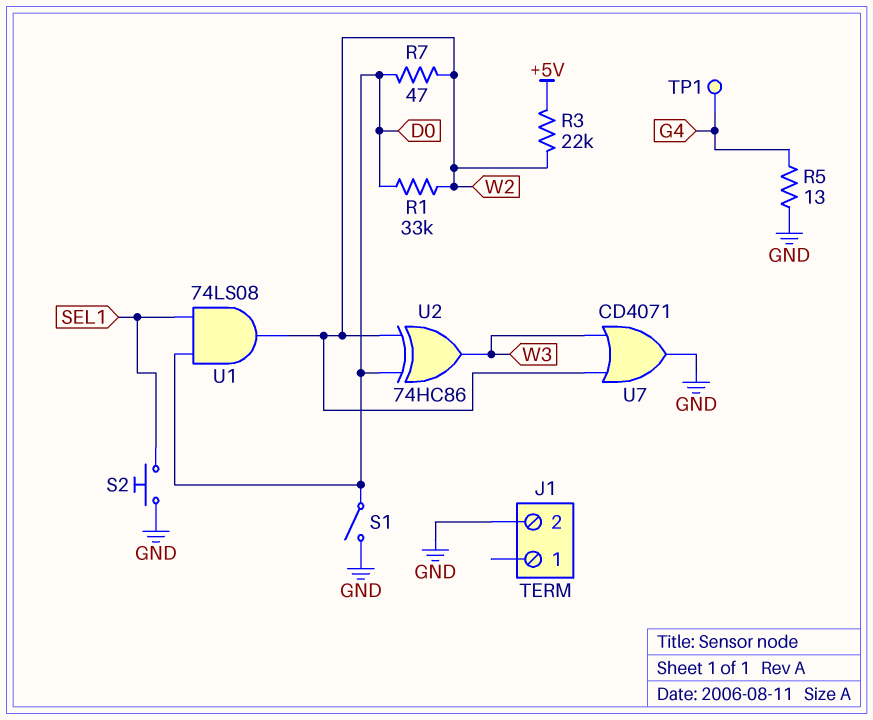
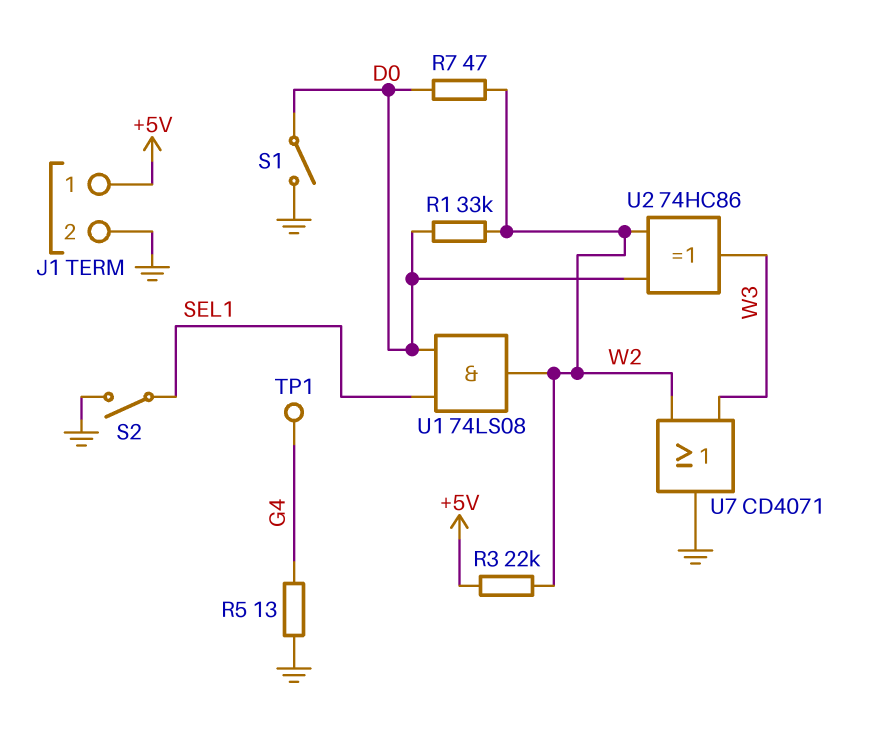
J1 pin 1: none -> +5V
S2: button (GND, SEL1) -> switch (GND, SEL1)

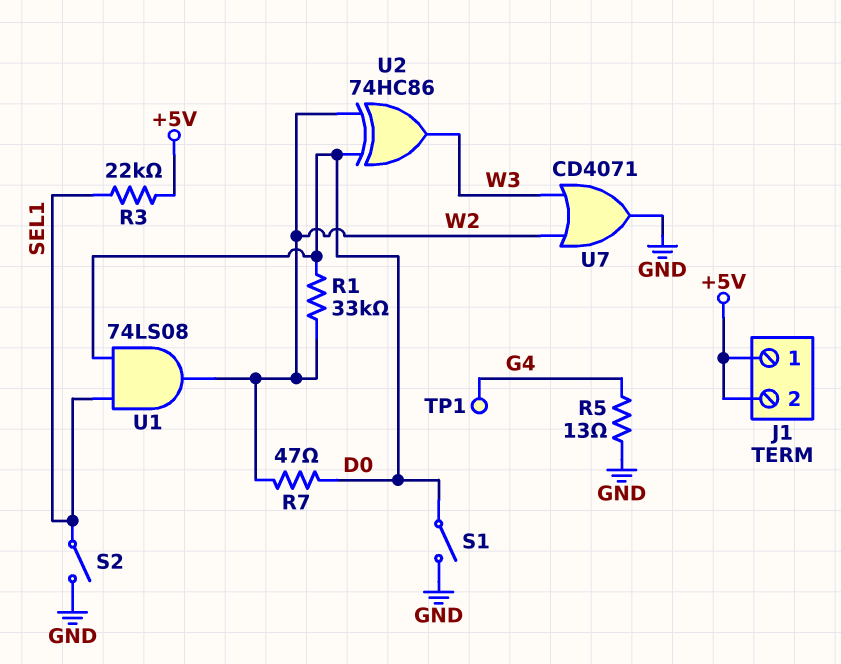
J1 pin 2: GND -> +5V
R3: 22k (+5V, W2) -> 22k (+5V, SEL1)

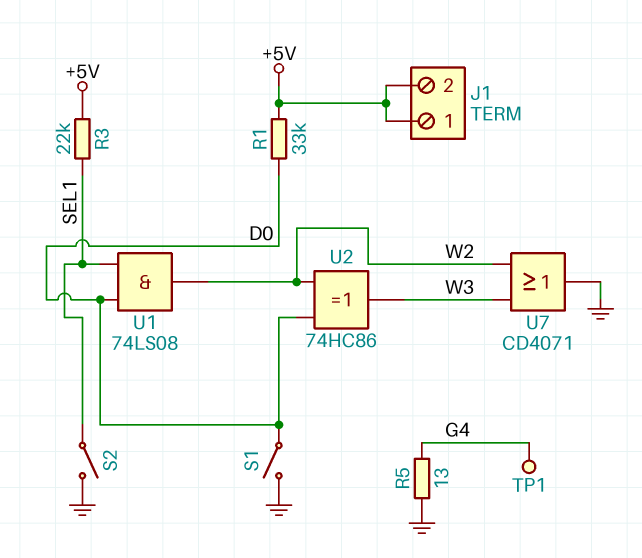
R1: 33k (D0, W2) -> 33k (+5V, D0)
R7: 47 (D0, W2) -> none

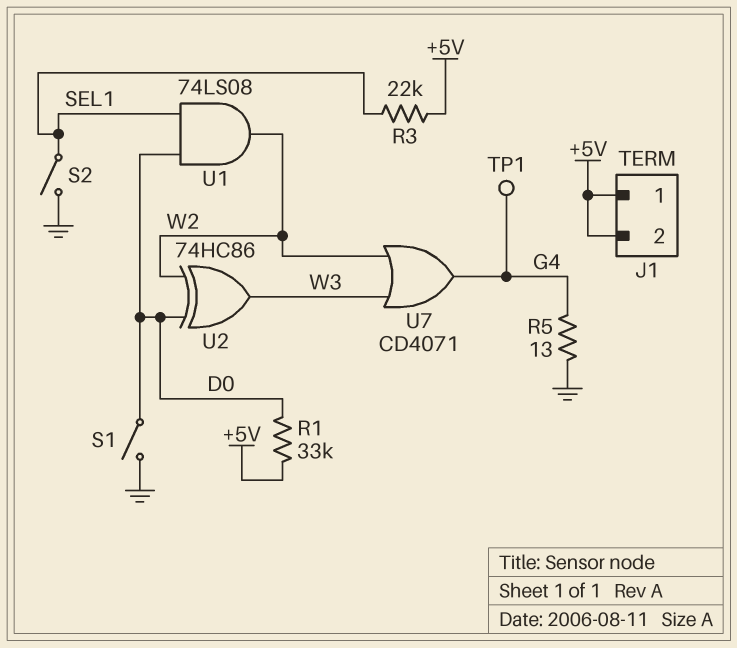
U7: OR CD4071 (in W2, in W3, out GND) -> OR CD4071 (in W2, in W3, out G4)

